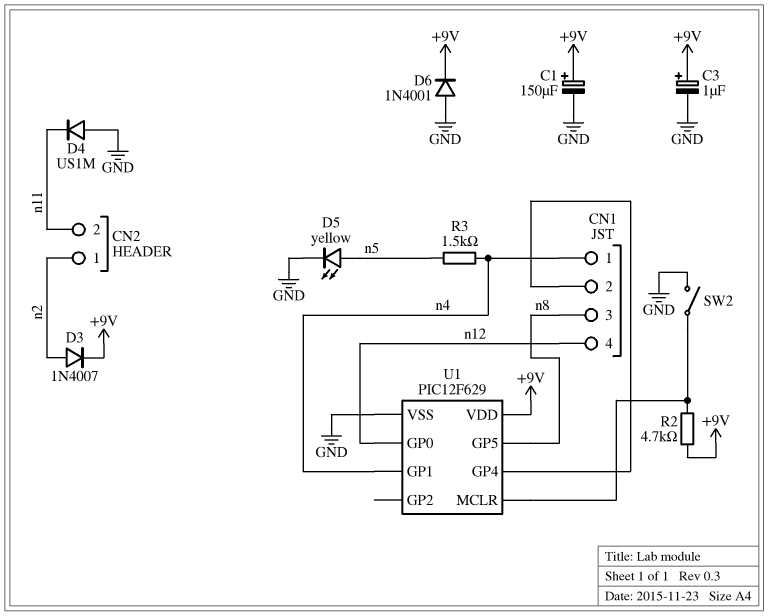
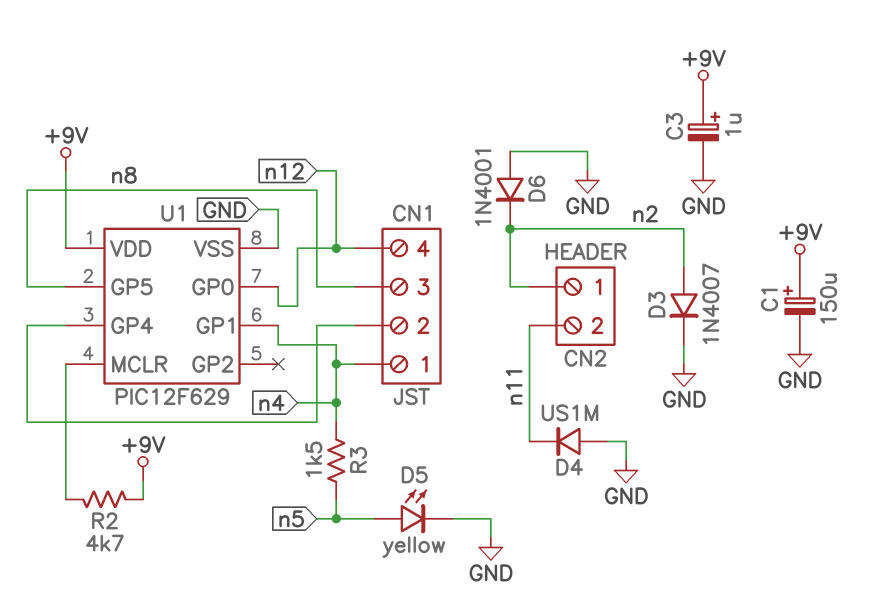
D3: diode 1N4007 (A n2, K +9V) -> diode 1N4007 (A n2, K GND)
D6: diode 1N4001 (A GND, K +9V) -> diode 1N4001 (A GND, K n2)
SW2: switch (GND, U1/MCLR) -> none

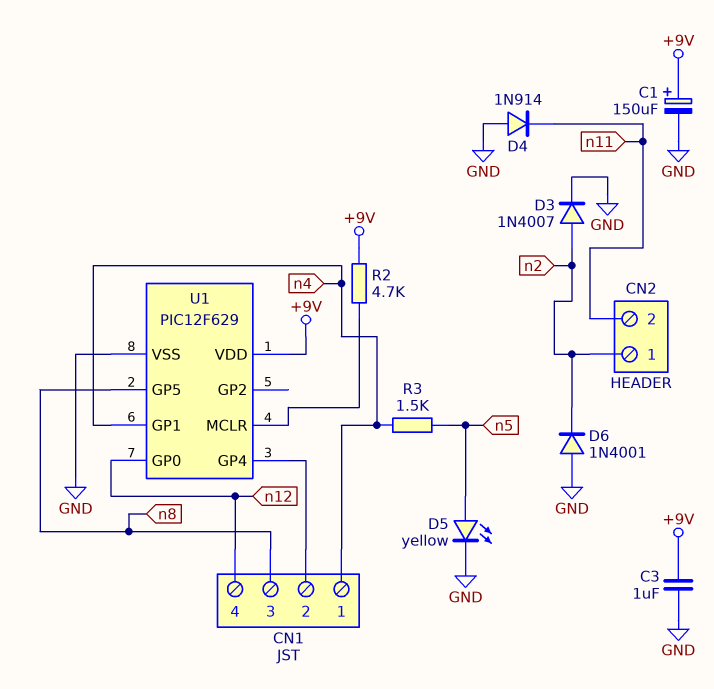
C3: 1uF (plus +9V, minus GND) -> 1uF (+9V, GND)
D4: diode US1M (A GND, K n11) -> diode 1N914 (A GND, K n11)

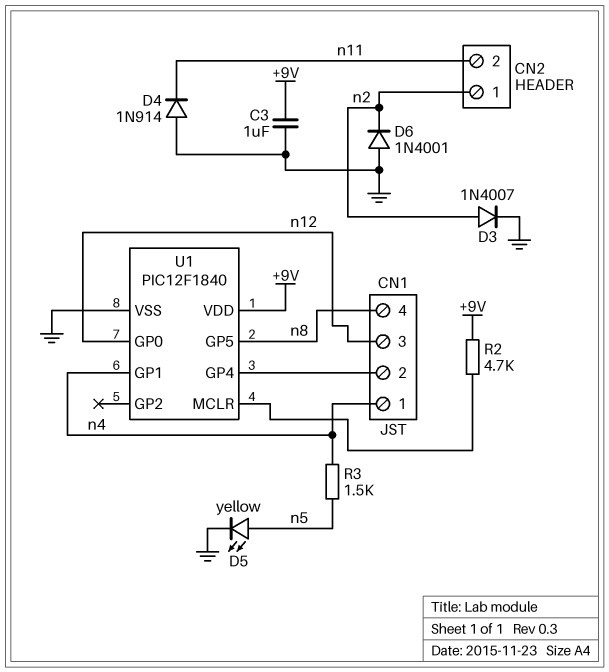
C1: 150uF (plus +9V, minus GND) -> none
CN1 pin 3: n8 -> n12
CN1 pin 4: n12 -> n8
U1: PIC12F629 -> PIC12F1840

